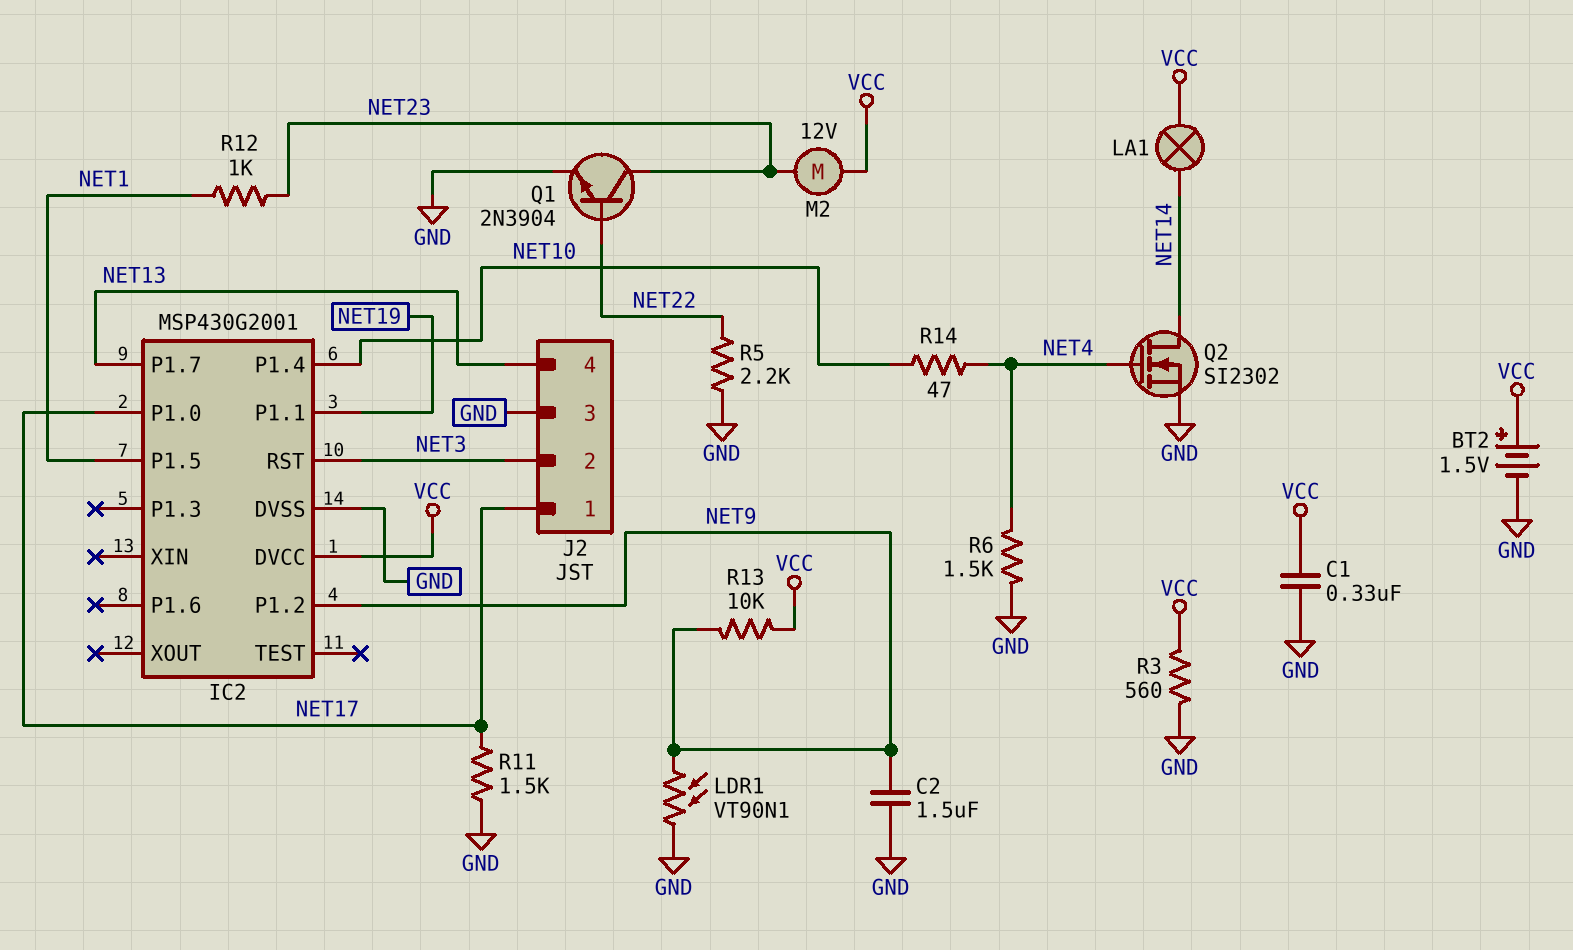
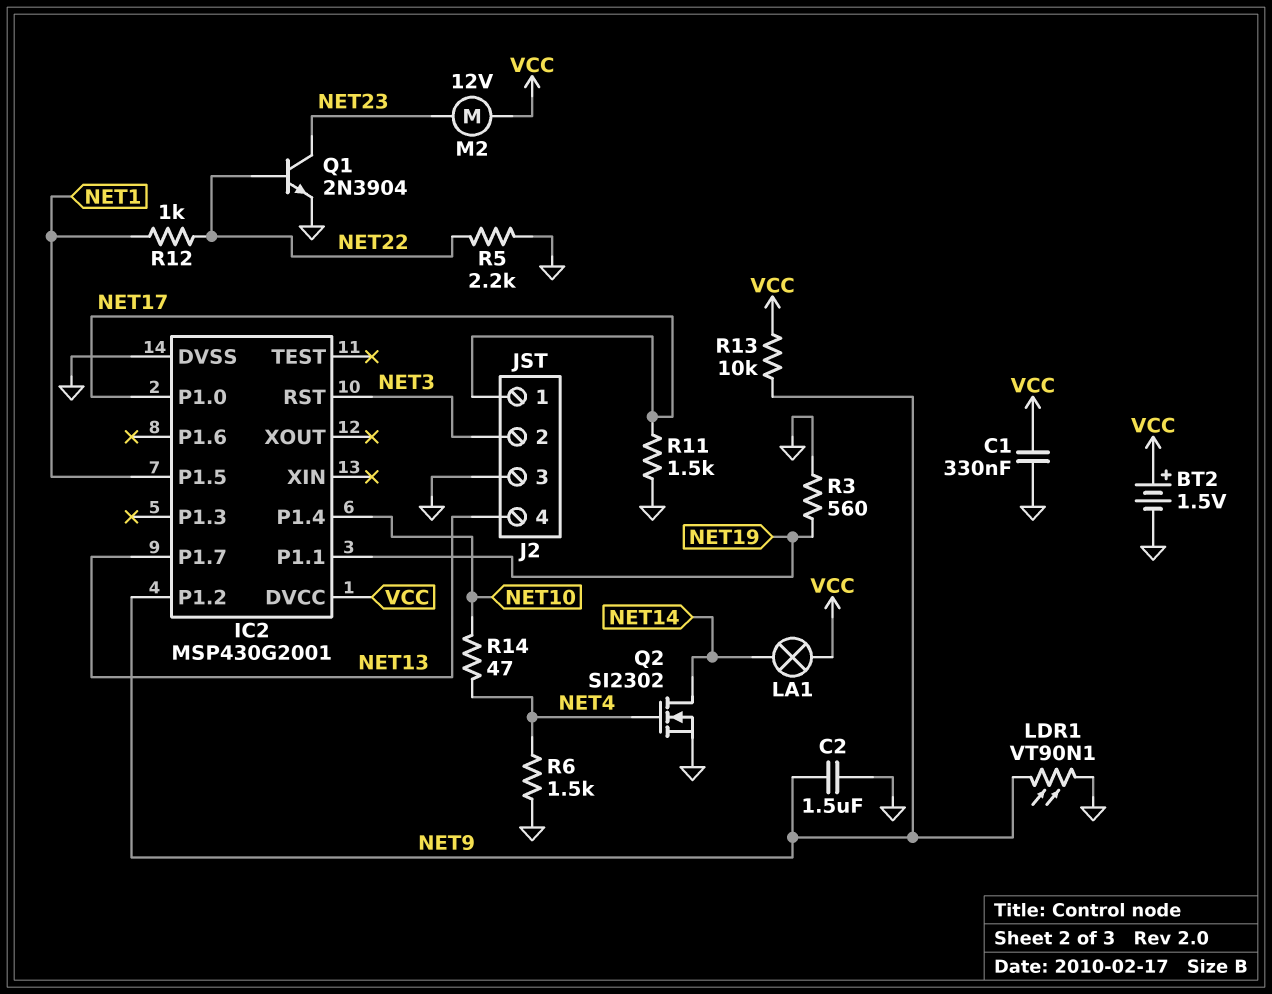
R3: 560 (GND, VCC) -> 560 (GND, NET19)
R12: 1k (NET1, NET23) -> 1k (NET1, NET22)

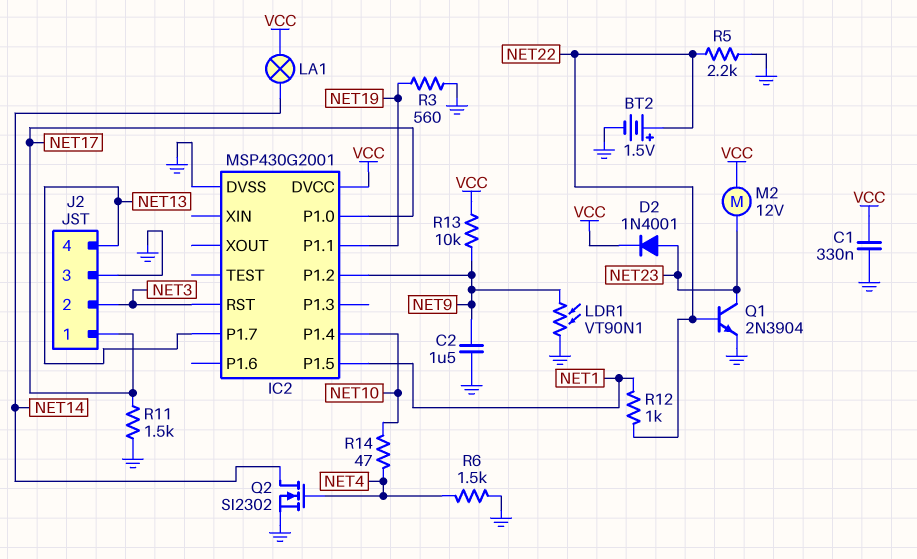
BT2: 1.5V (plus VCC, minus GND) -> 1.5V (plus NET22, minus GND)
D2: none -> diode 1N4001 (A NET23, K VCC)

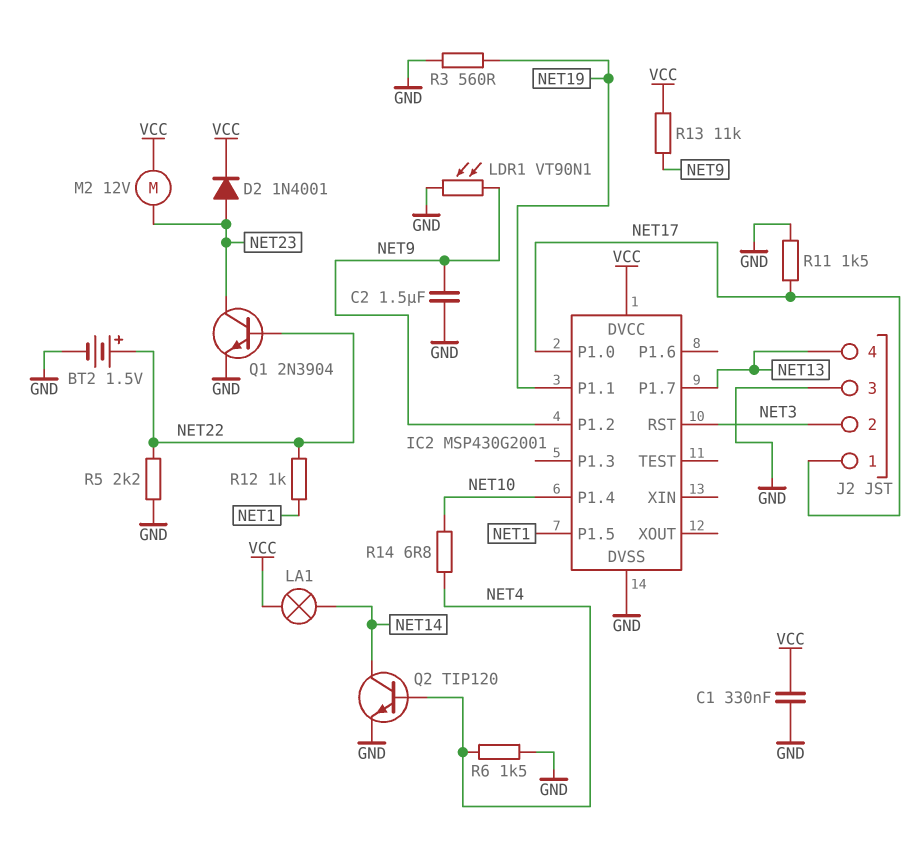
Q2: NMOS SI2302 (G NET4, D NET14, S GND) -> NPN TIP120 (B NET4, C NET14, E GND)
R13: 10k (NET9, VCC) -> 11k (NET9, VCC)
R14: 47 (NET4, NET10) -> 6.8 (NET4, NET10)

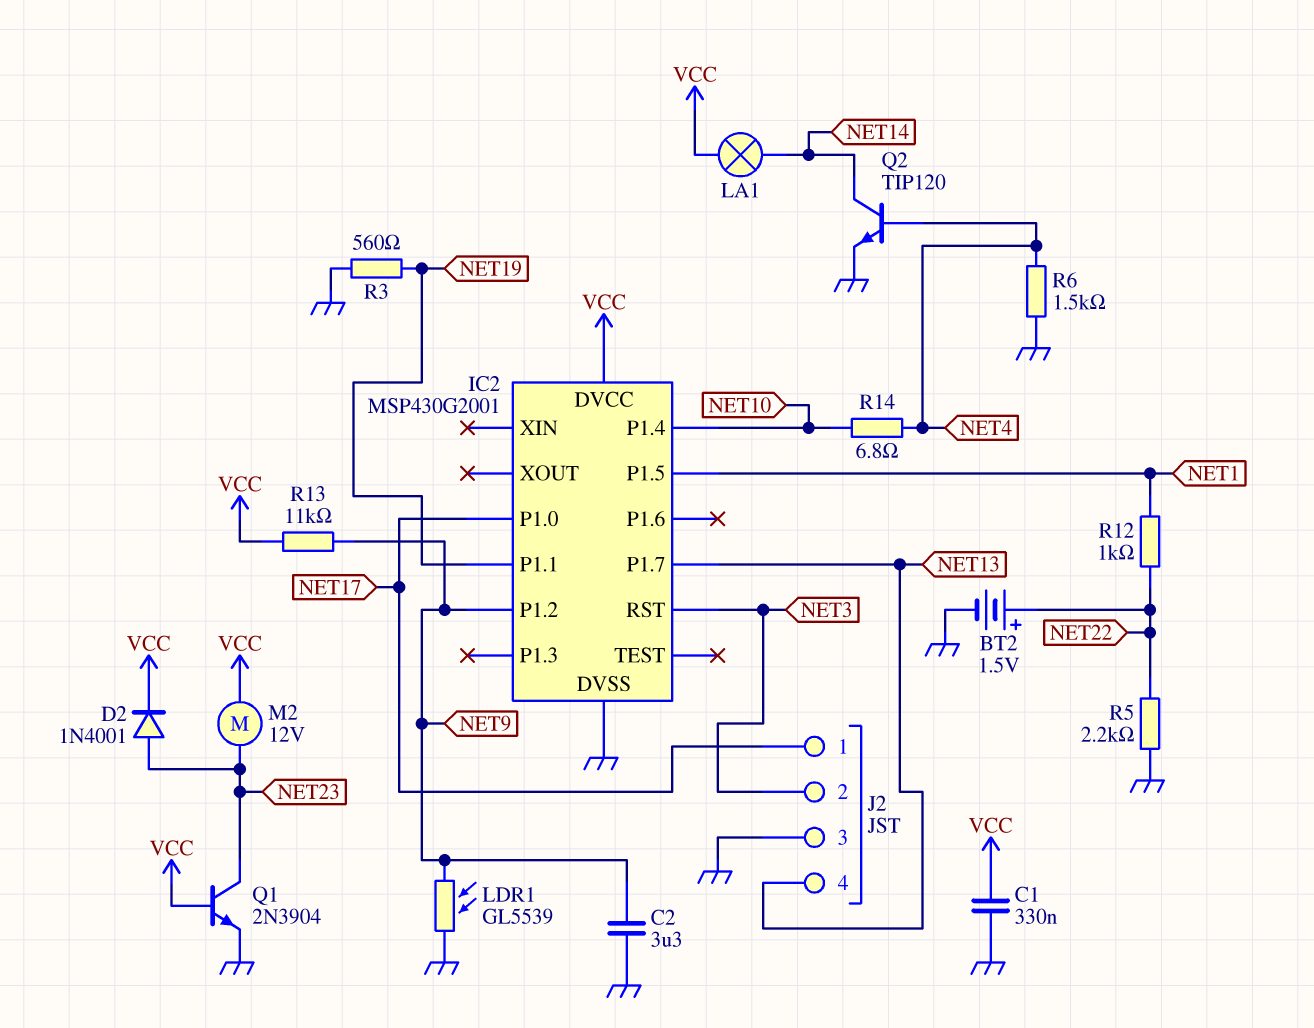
C2: 1.5uF (GND, NET9) -> 3.3uF (GND, NET9)
LDR1: VT90N1 (GND, NET9) -> GL5539 (GND, NET9)
Q1: NPN 2N3904 (B NET22, C NET23, E GND) -> NPN 2N3904 (B VCC, C NET23, E GND)
R11: 1.5k (GND, NET17) -> none

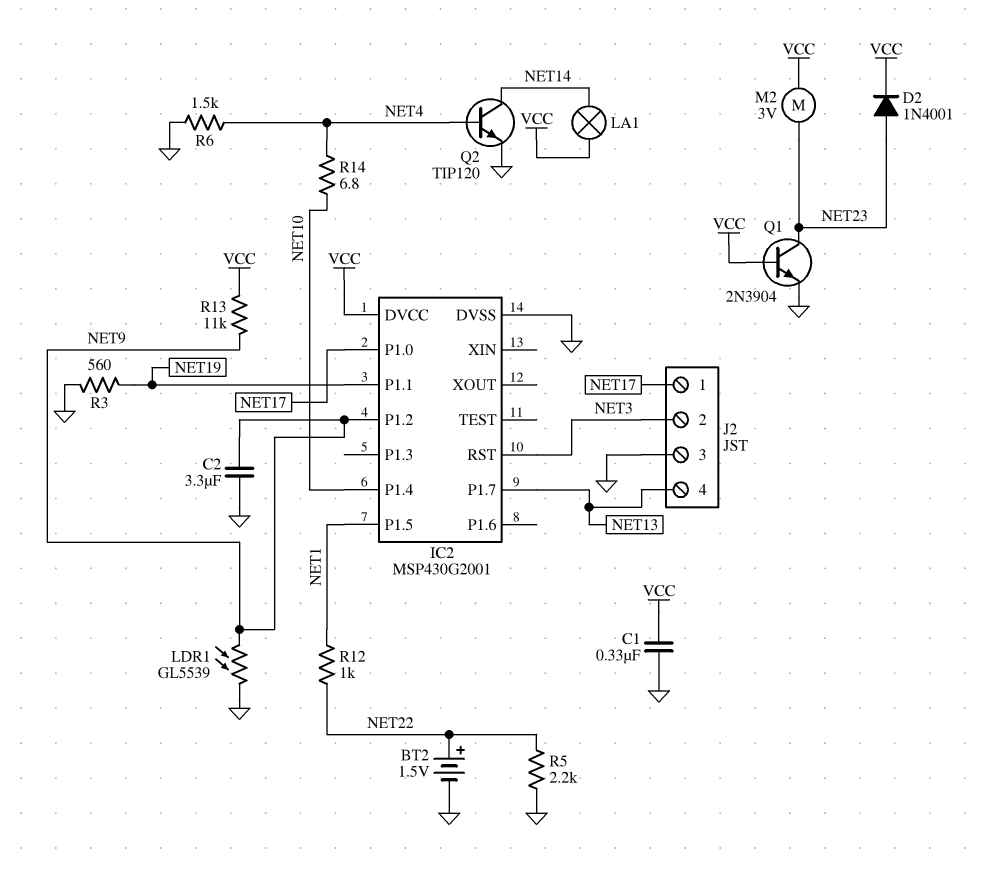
M2: motor 12V (NET23, VCC) -> motor 3V (NET23, VCC)

